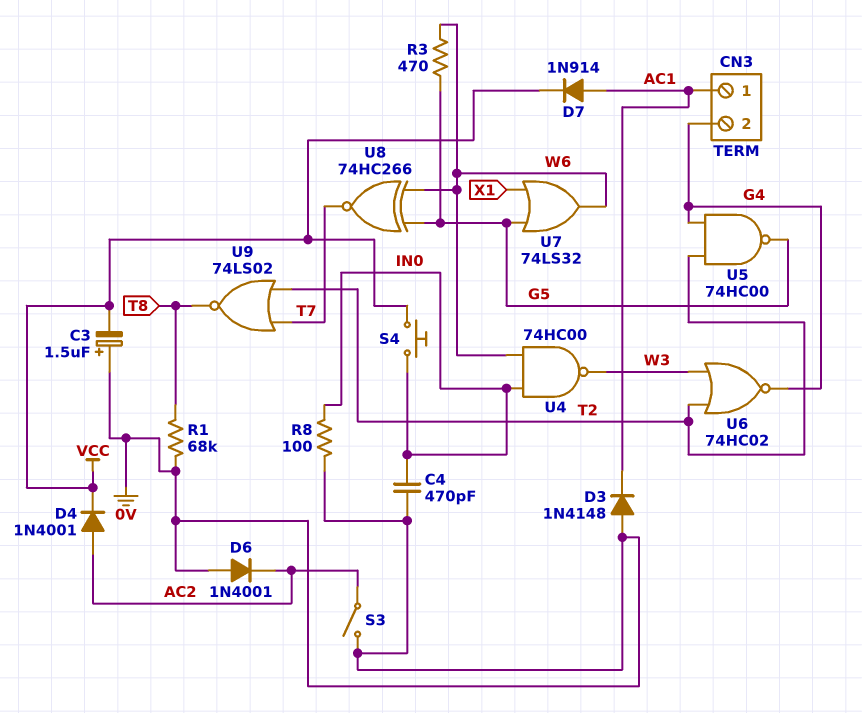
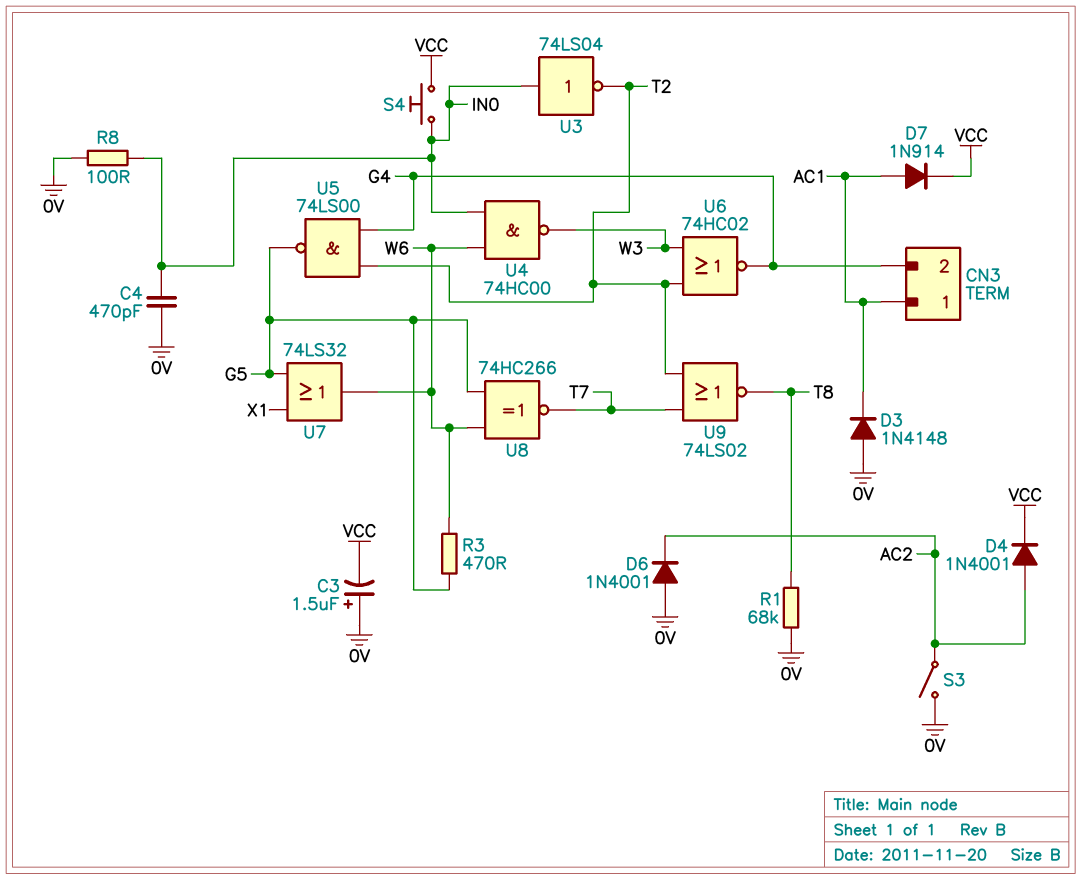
U3: none -> NOT 74LS04 (in IN0, out T2)
U5: NAND 74HC00 (in G4, in T2, out G5) -> NAND 74LS00 (in G4, in T2, out G5)

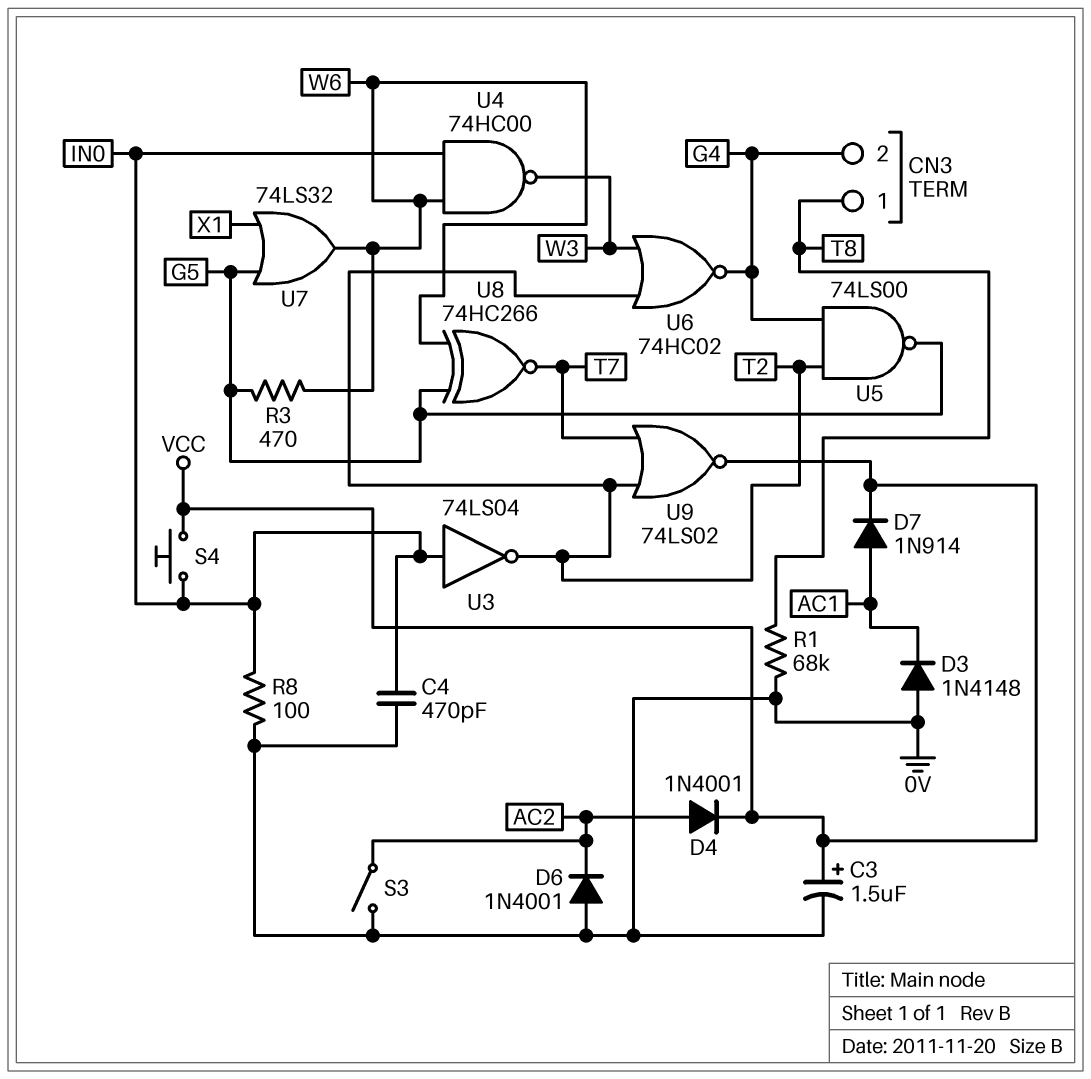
C3: 1.5uF (plus 0V, minus VCC) -> 1.5uF (plus VCC, minus 0V)
CN3 pin 1: AC1 -> T8
U9: NOR 74LS02 (in T2, in T7, out T8) -> NOR 74LS02 (in T2, in T7, out VCC)

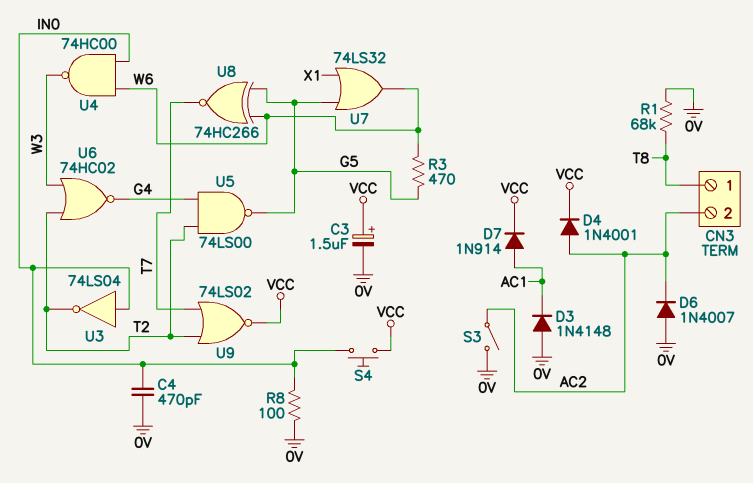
CN3 pin 2: G4 -> AC2
D6: diode 1N4001 (A 0V, K AC2) -> diode 1N4007 (A 0V, K AC2)

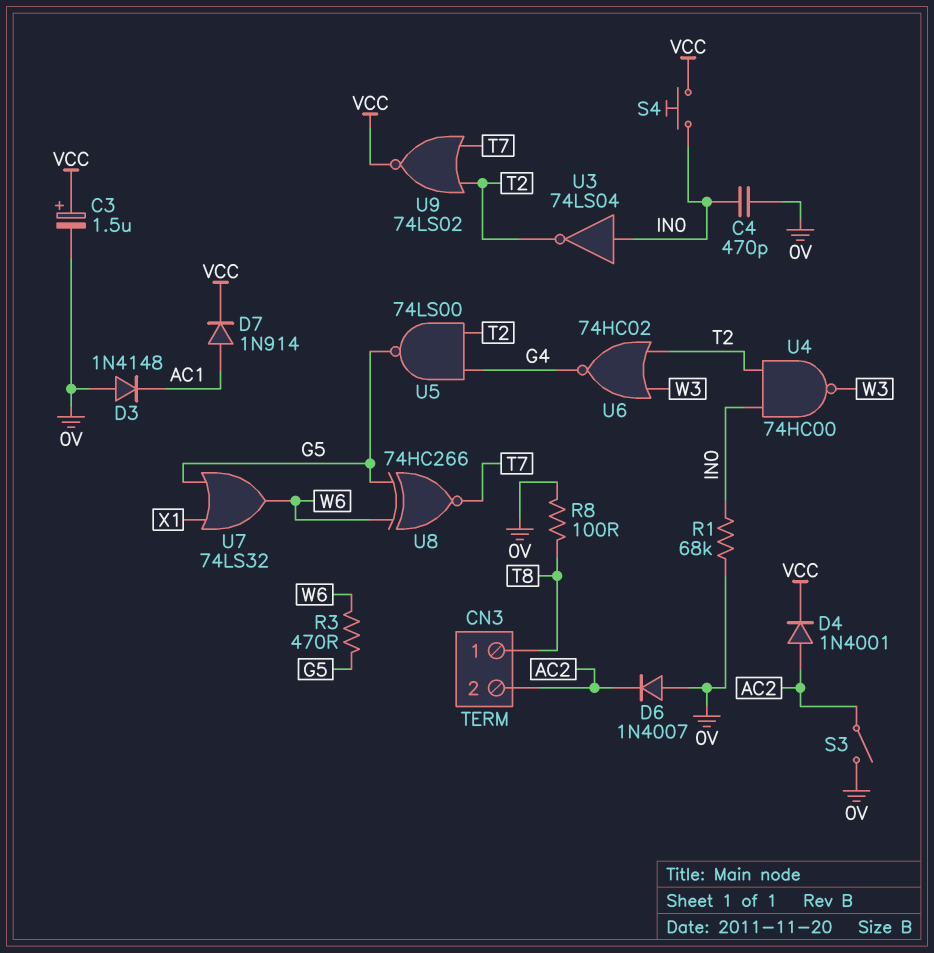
R1: 68k (0V, T8) -> 68k (0V, IN0)
R8: 100 (0V, IN0) -> 100 (0V, T8)
U4: NAND 74HC00 (in IN0, in W6, out W3) -> NAND 74HC00 (in IN0, in T2, out W3)

